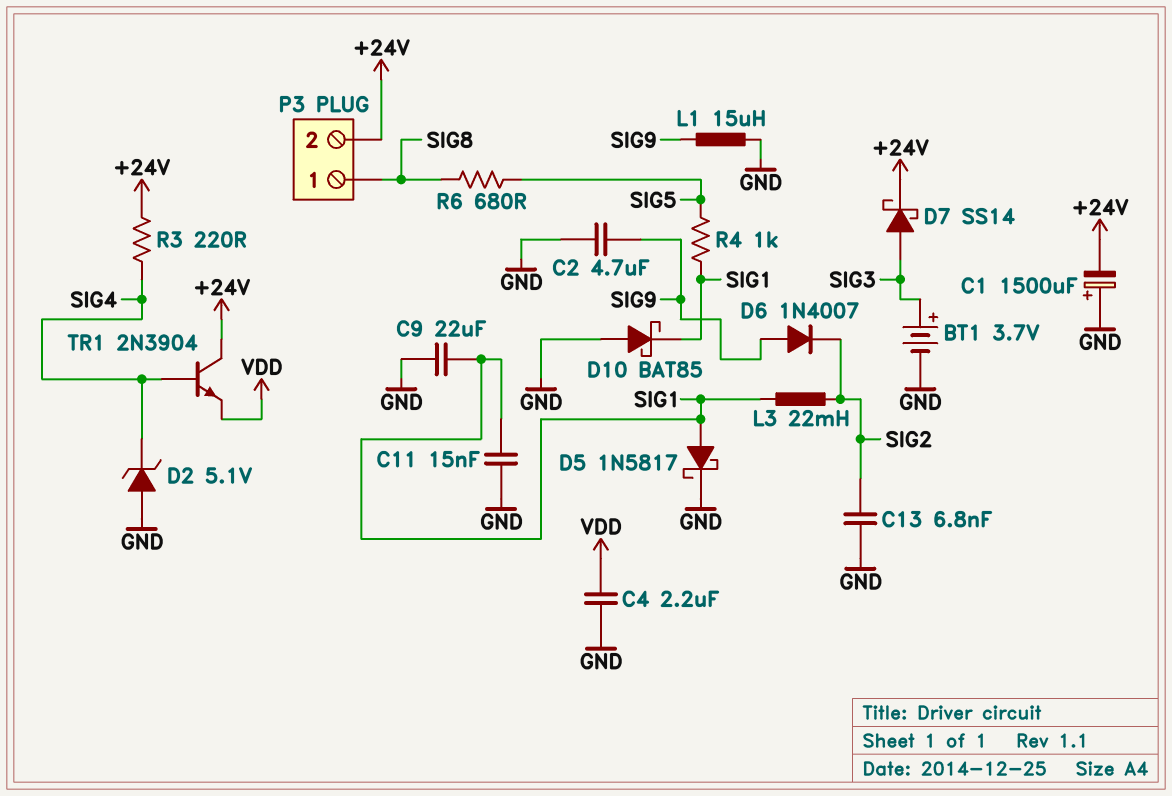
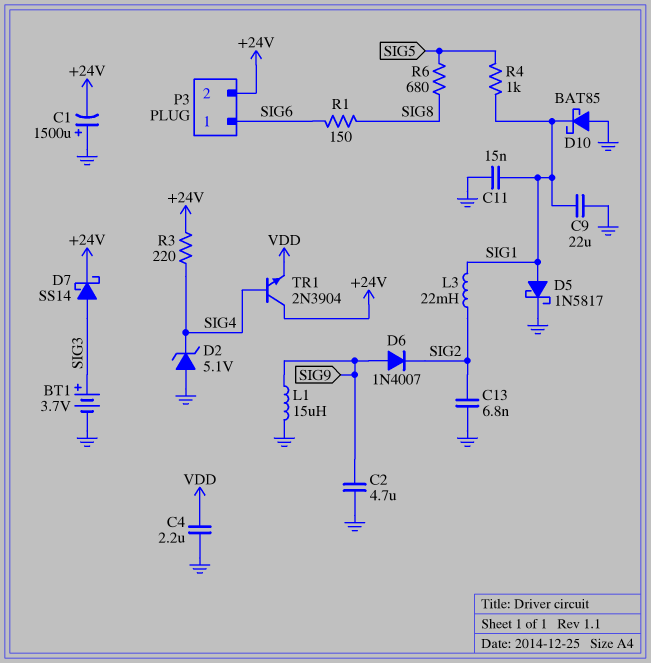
P3 pin 1: SIG8 -> SIG6
R1: none -> 150 (SIG6, SIG8)

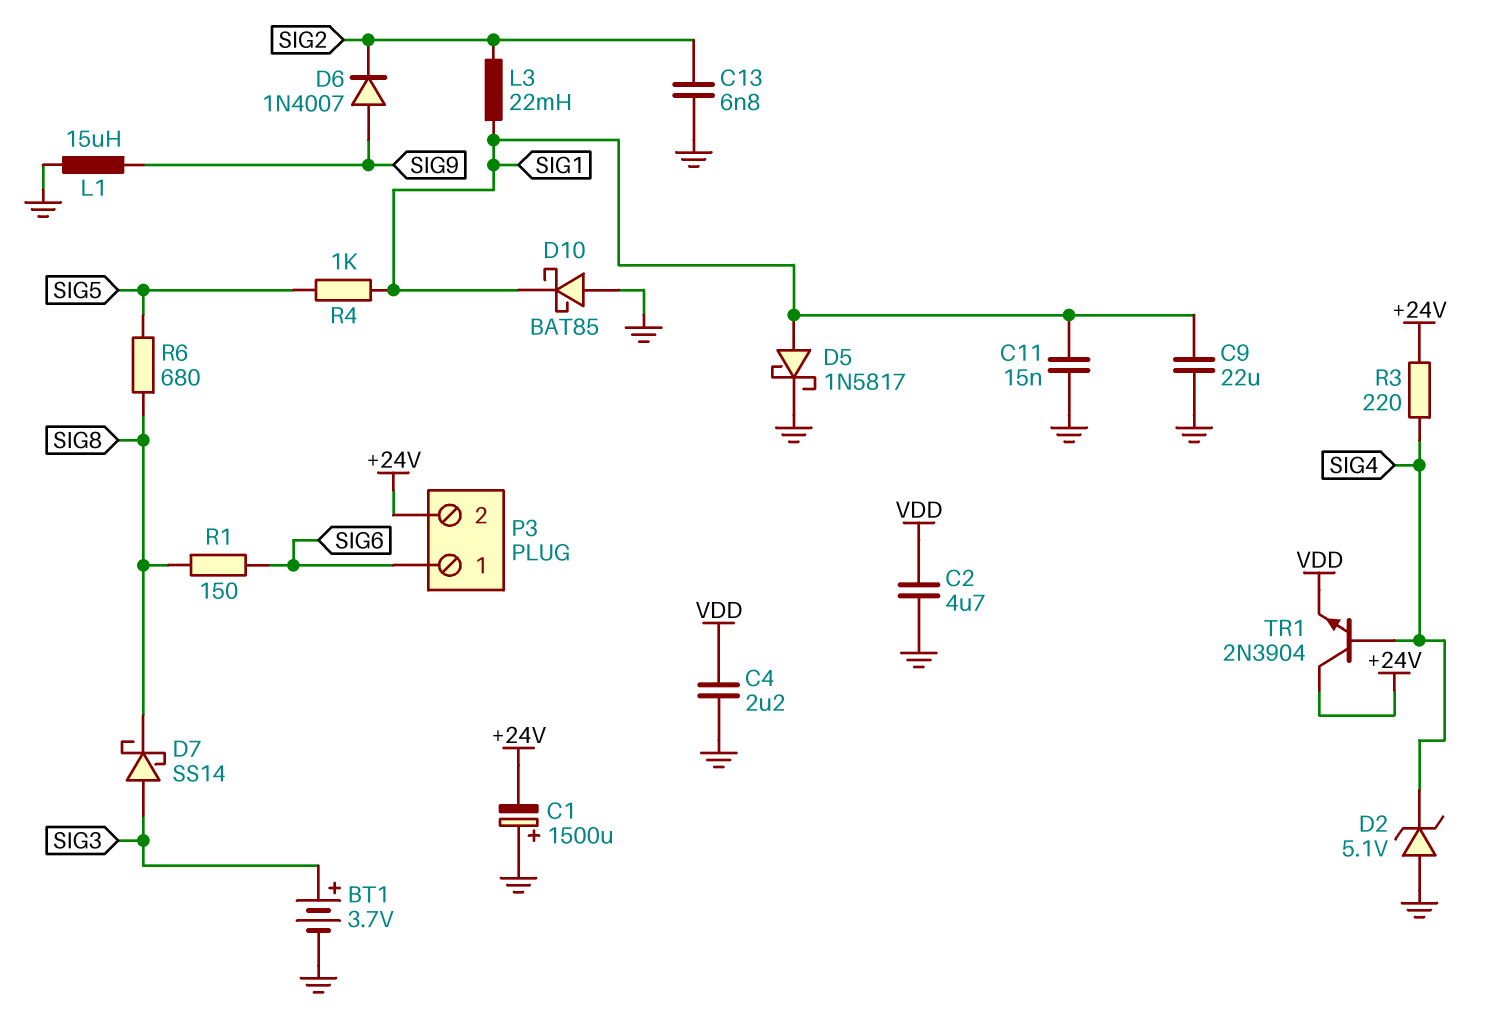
C2: 4.7uF (GND, SIG9) -> 4.7uF (GND, VDD)
D7: schottky SS14 (A SIG3, K +24V) -> schottky SS14 (A SIG3, K SIG8)

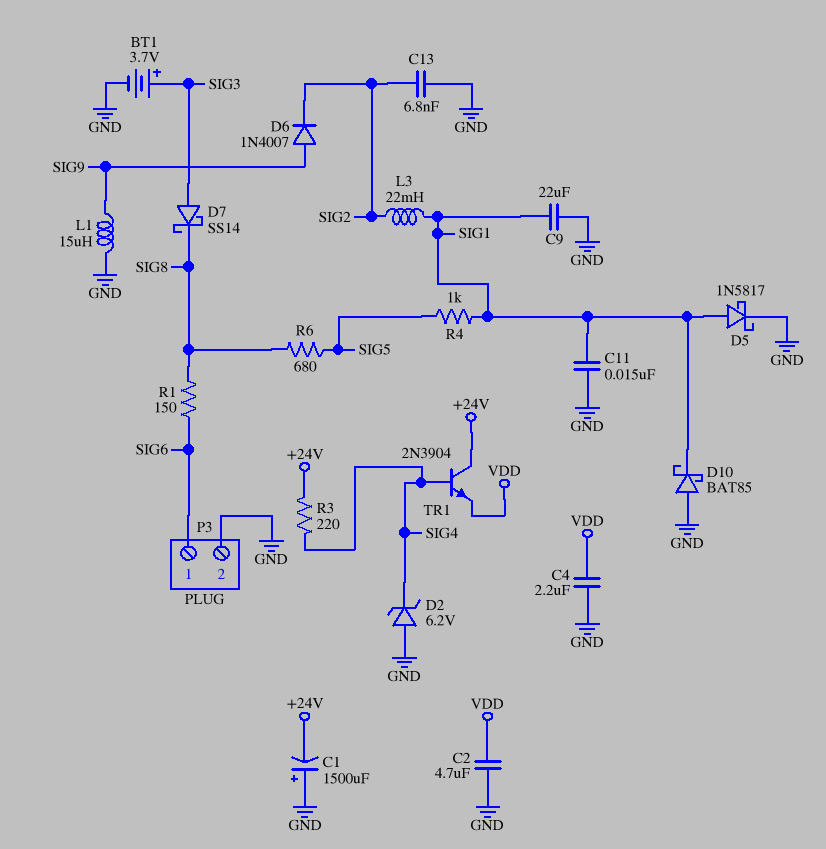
D2: zener 5.1V (A GND, K SIG4) -> zener 6.2V (A GND, K SIG4)
P3 pin 2: +24V -> GND

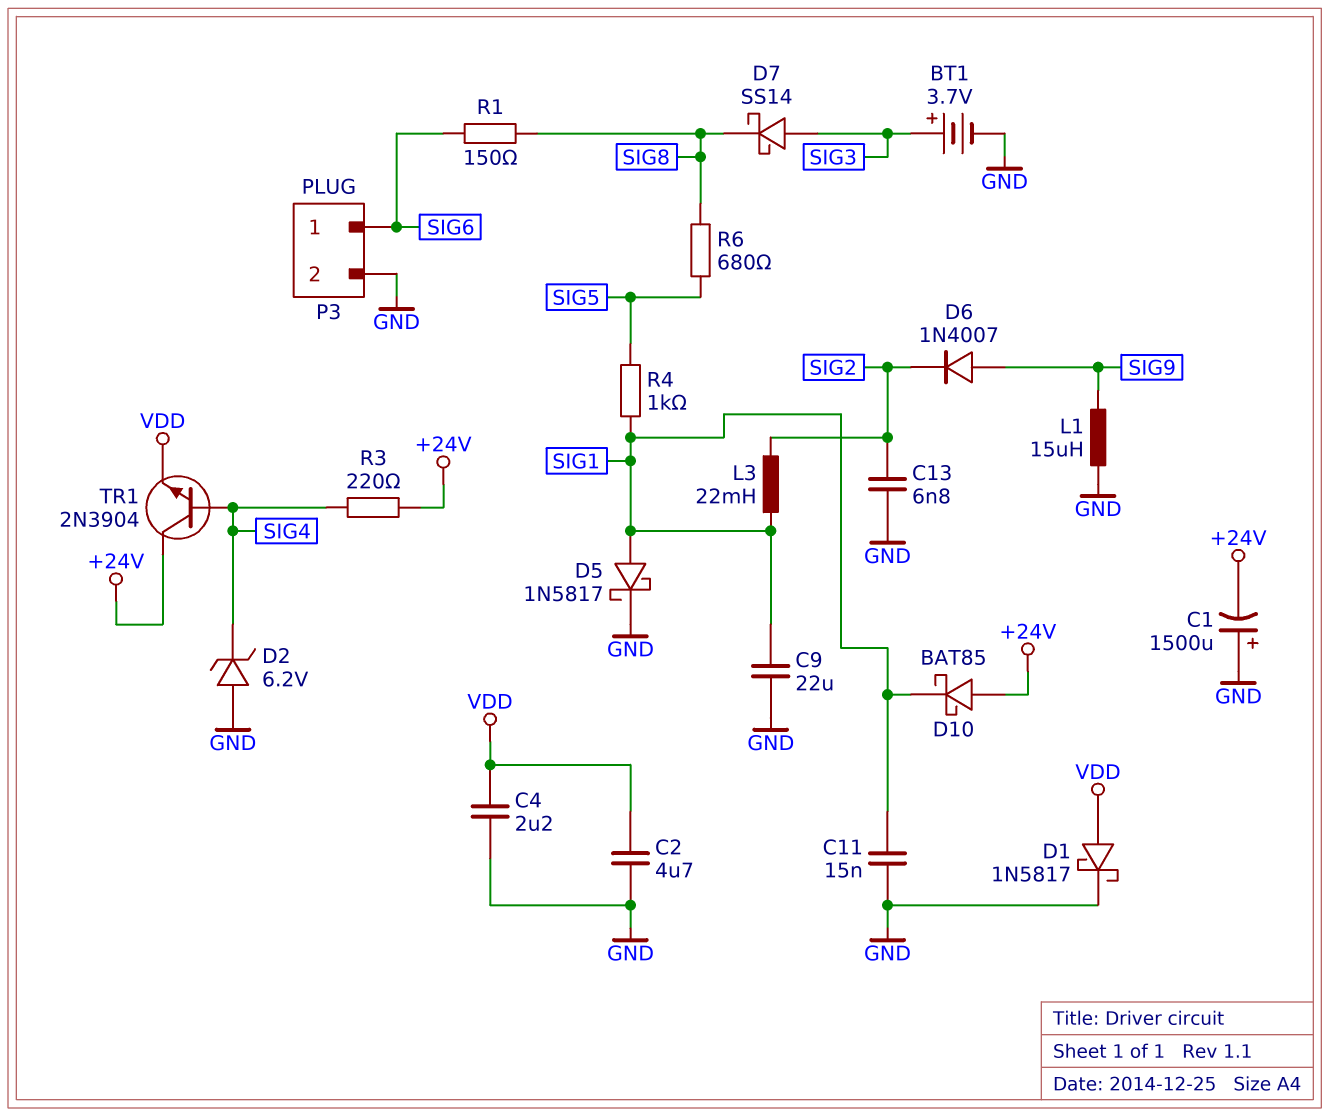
D1: none -> schottky 1N5817 (A VDD, K GND)
D10: schottky BAT85 (A GND, K SIG1) -> schottky BAT85 (A +24V, K SIG1)

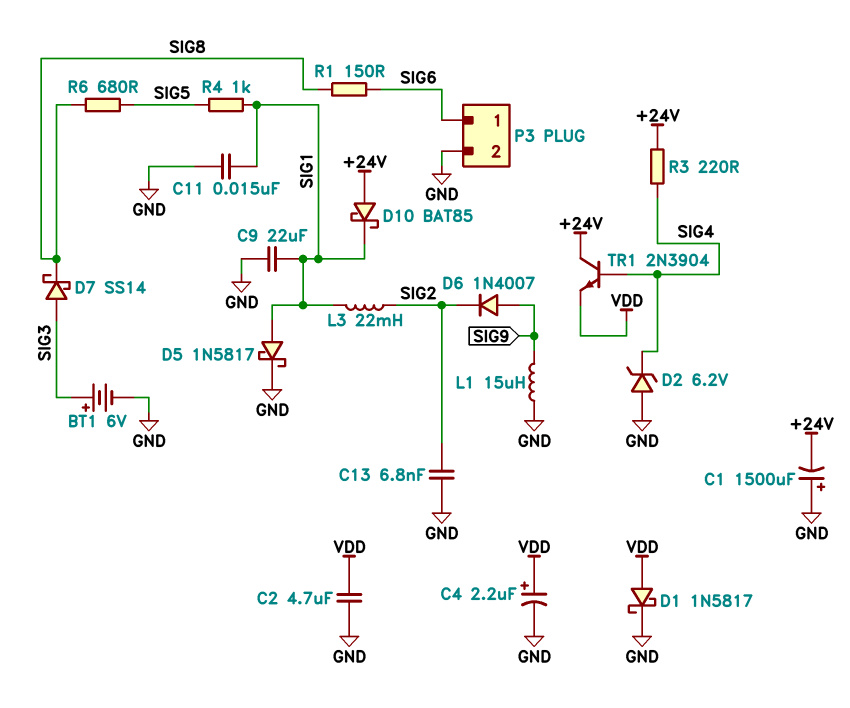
BT1: 3.7V (plus SIG3, minus GND) -> 6V (plus SIG3, minus GND)
C4: 2.2uF (GND, VDD) -> 2.2uF (plus VDD, minus GND)

